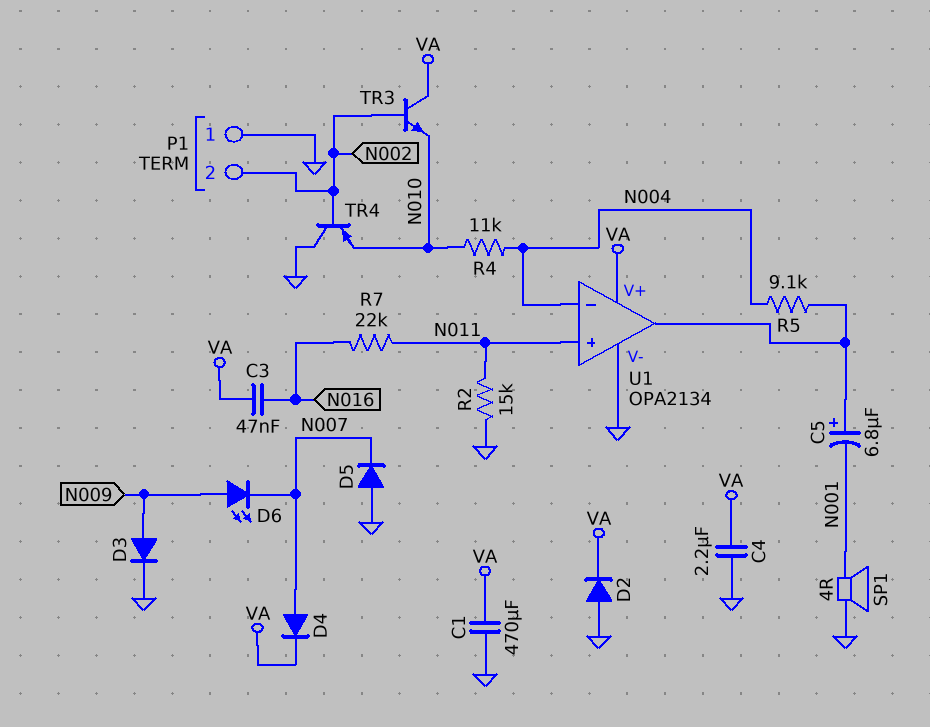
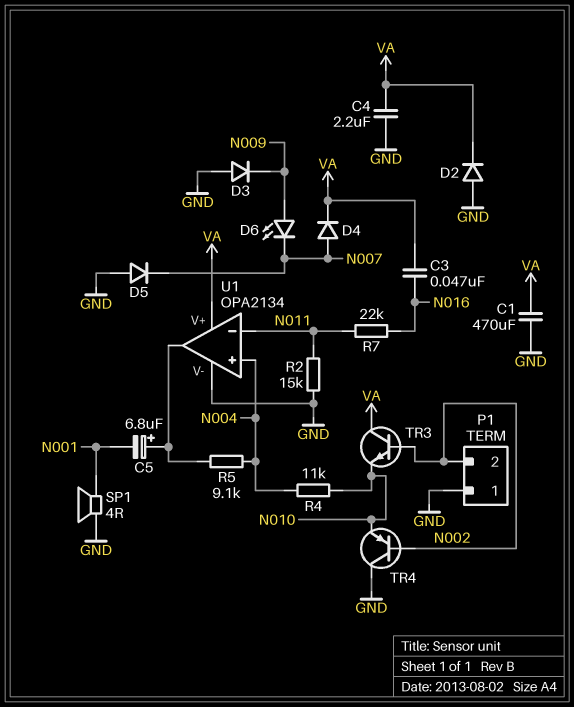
D3: diode (A N009, K GND) -> diode (A GND, K N009)
U1 pin in+: N011 -> N004
U1 pin in-: N004 -> N011

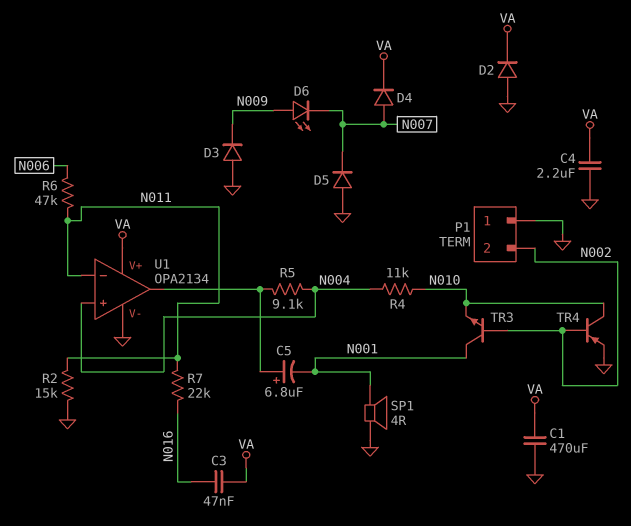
R6: none -> 47k (N006, N011)
TR3: NPN (B N002, C VA, E N010) -> NPN (B N002, C N001, E N010)
TR4: PNP (B N002, C GND, E N010) -> PNP (B N002, C N010, E GND)

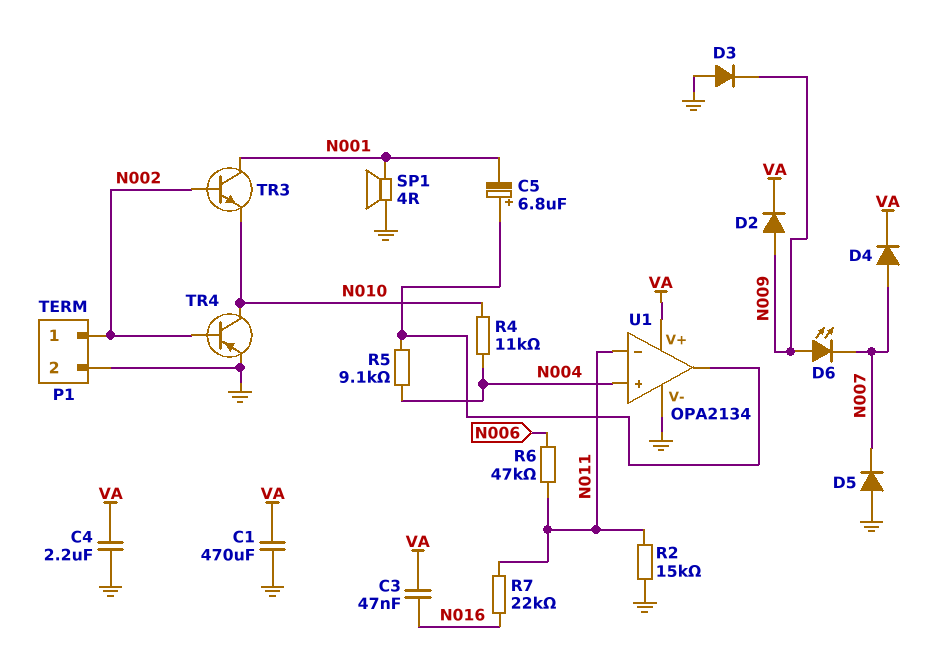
D2: diode (A GND, K VA) -> diode (A N009, K VA)
P1 pin 1: GND -> N002
P1 pin 2: N002 -> GND

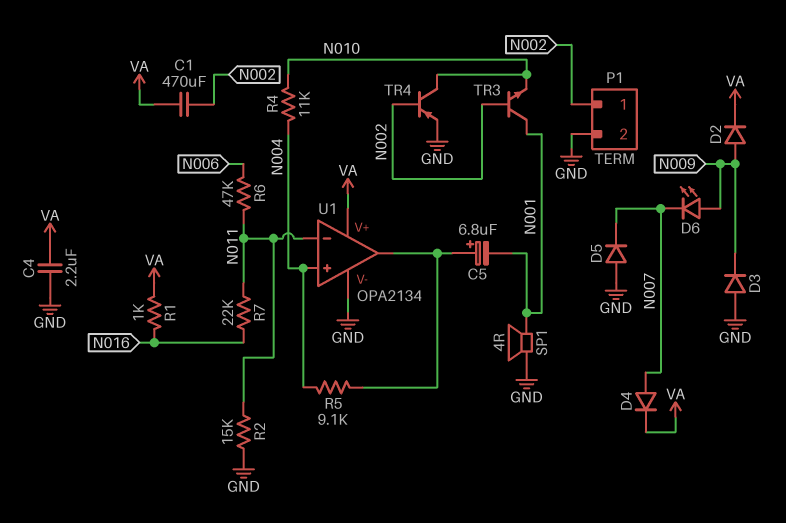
C1: 470uF (GND, VA) -> 470uF (N002, VA)
C3: 47nF (N016, VA) -> none
R1: none -> 1k (N016, VA)

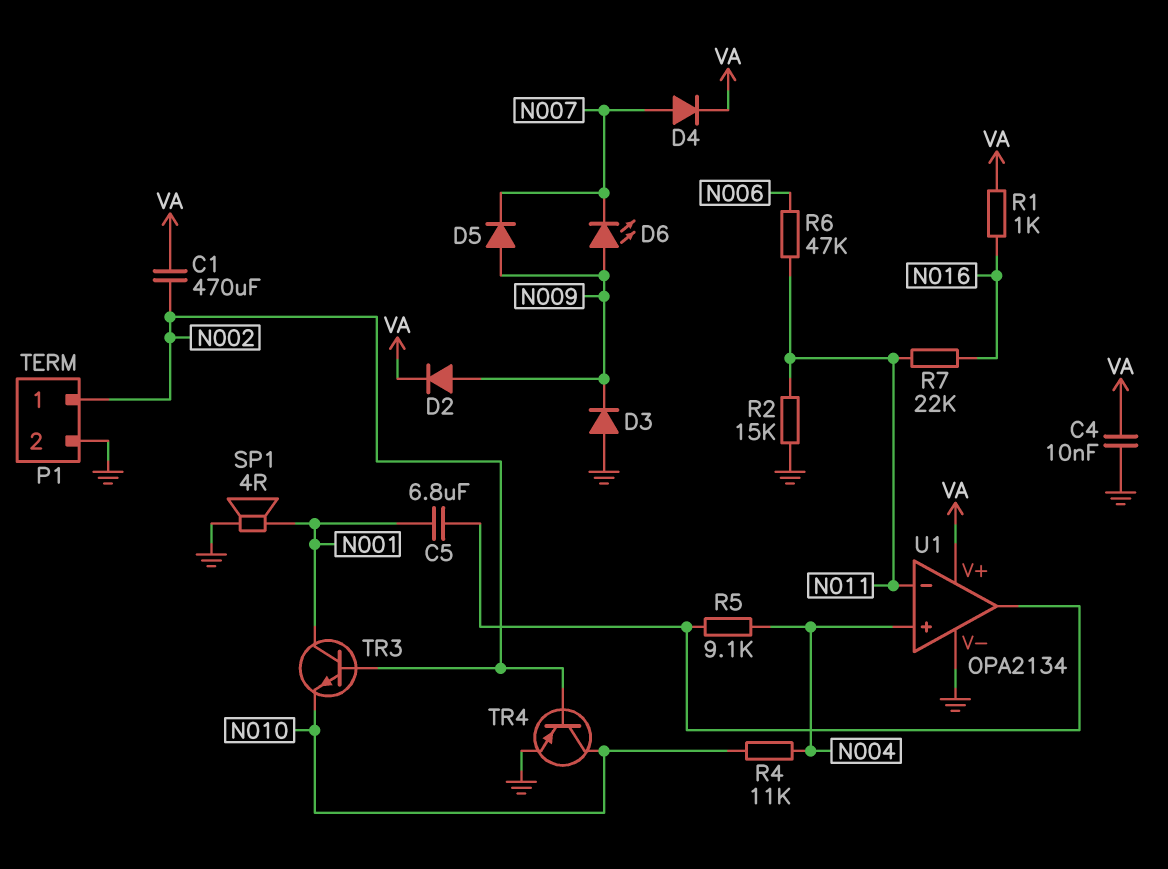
C4: 2.2uF (GND, VA) -> 10nF (GND, VA)
C5: 6.8uF (plus U1/out, minus N001) -> 6.8uF (N001, U1/out)
D5: diode (A GND, K N007) -> diode (A N009, K N007)

